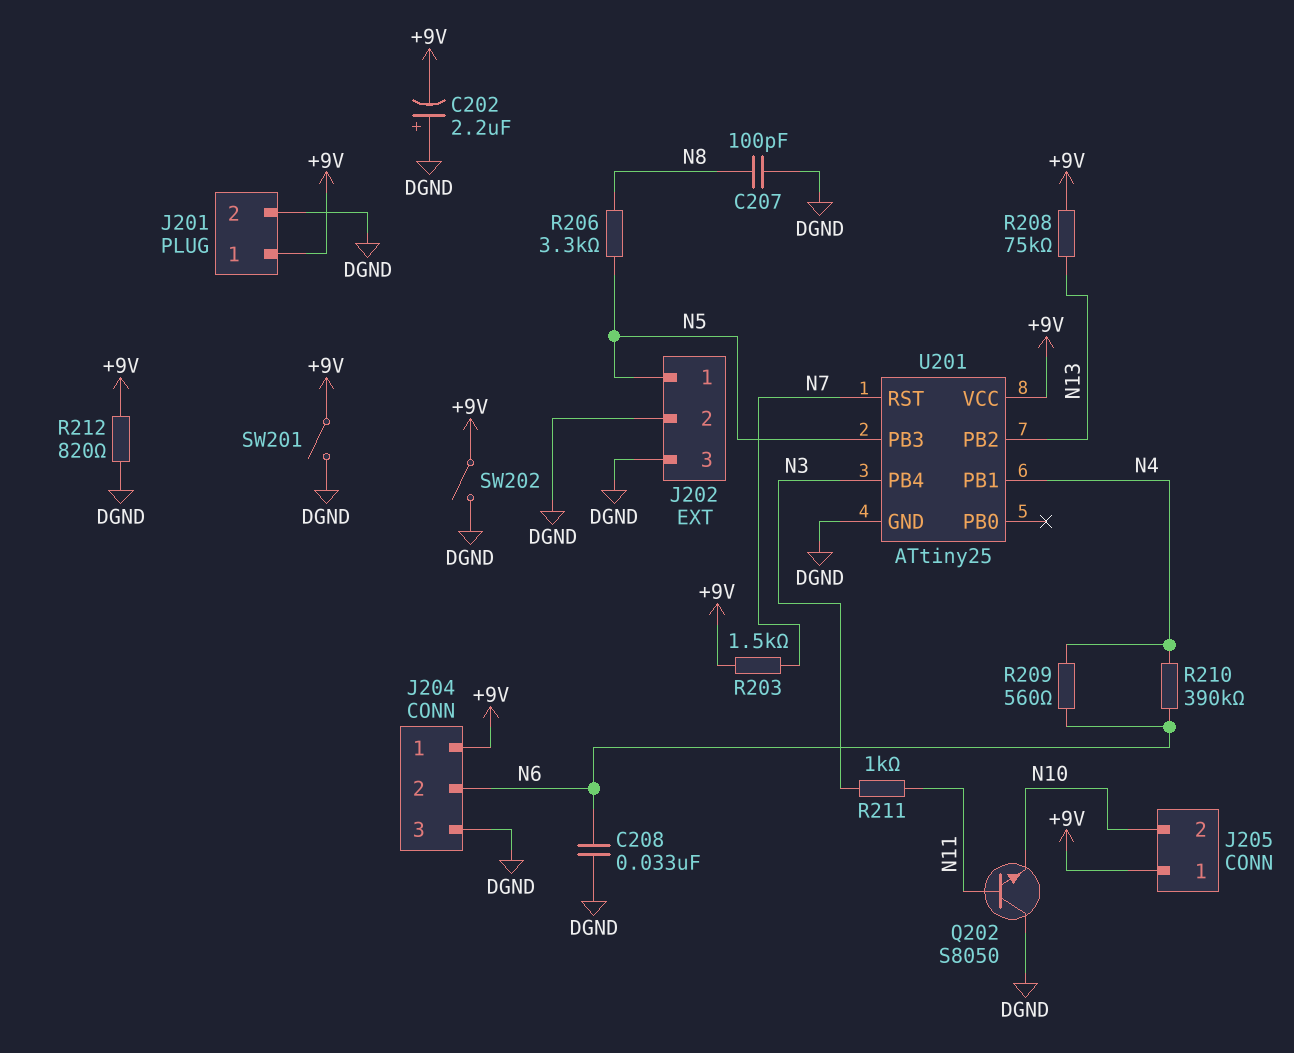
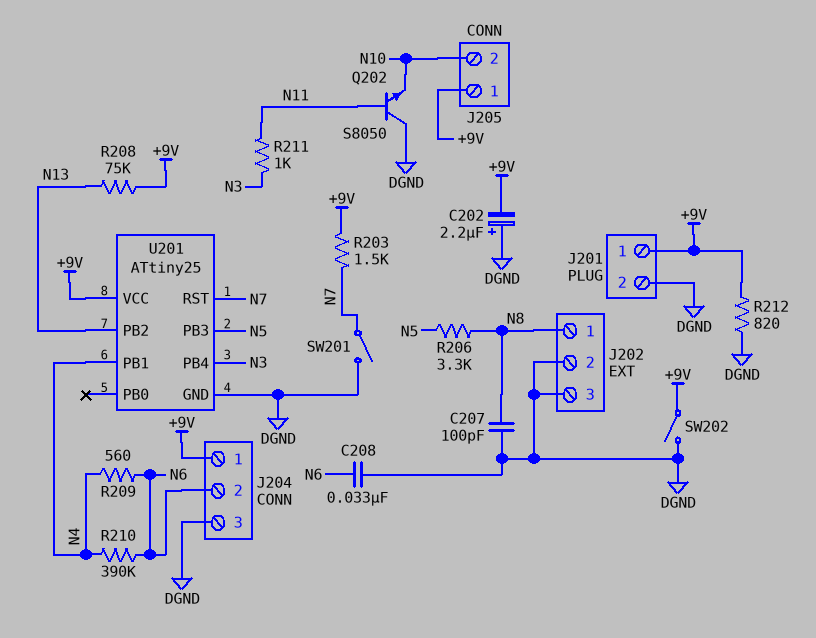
J202 pin 1: N5 -> N8
SW201: switch (+9V, DGND) -> switch (DGND, N7)

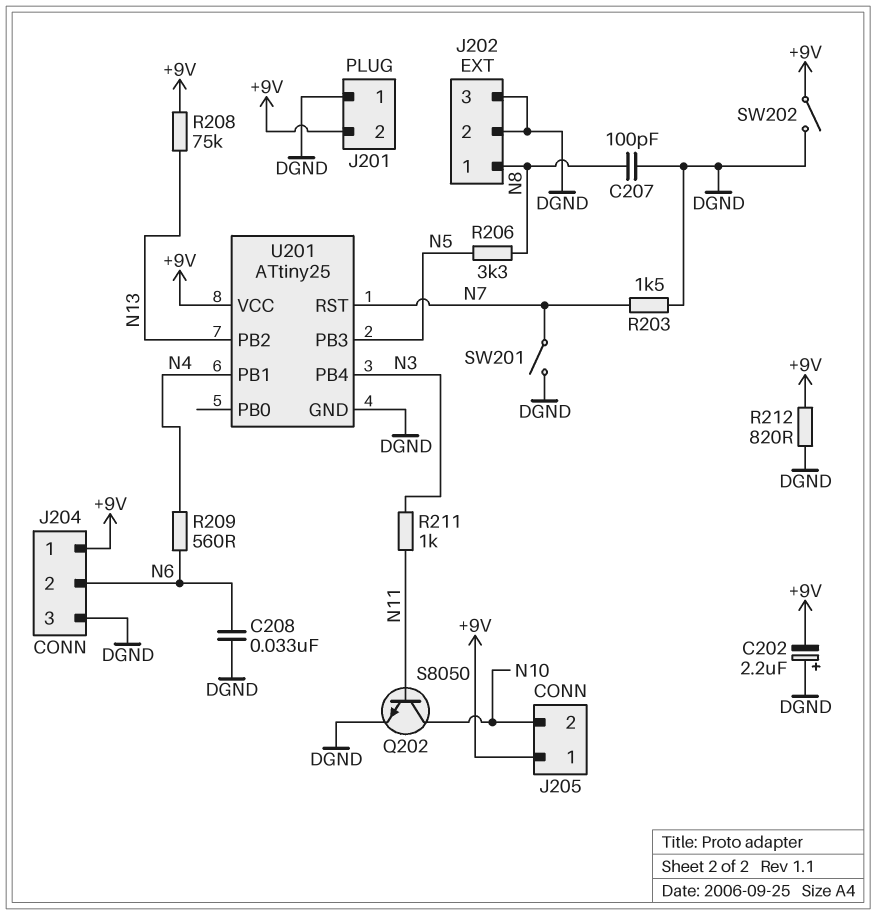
J201 pin 1: +9V -> DGND
J201 pin 2: DGND -> +9V
Q202: NPN S8050 (B N11, C DGND, E N10) -> NPN S8050 (B N11, C N10, E DGND)
R203: 1.5k (+9V, N7) -> 1.5k (DGND, N7)
R210: 390k (N4, N6) -> none

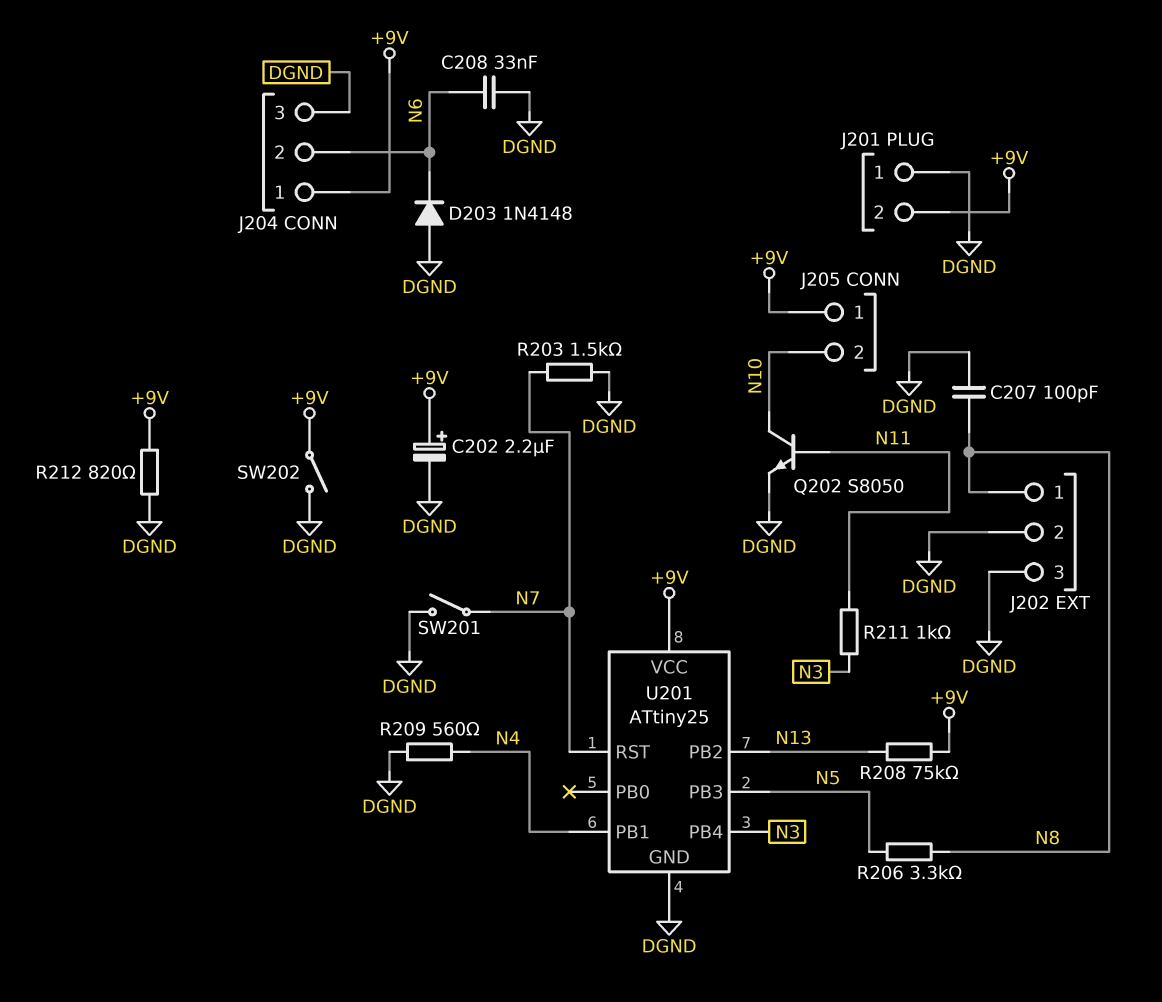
C202: 2.2uF (plus DGND, minus +9V) -> 2.2uF (plus +9V, minus DGND)
D203: none -> diode 1N4148 (A DGND, K N6)
R209: 560 (N4, N6) -> 560 (DGND, N4)

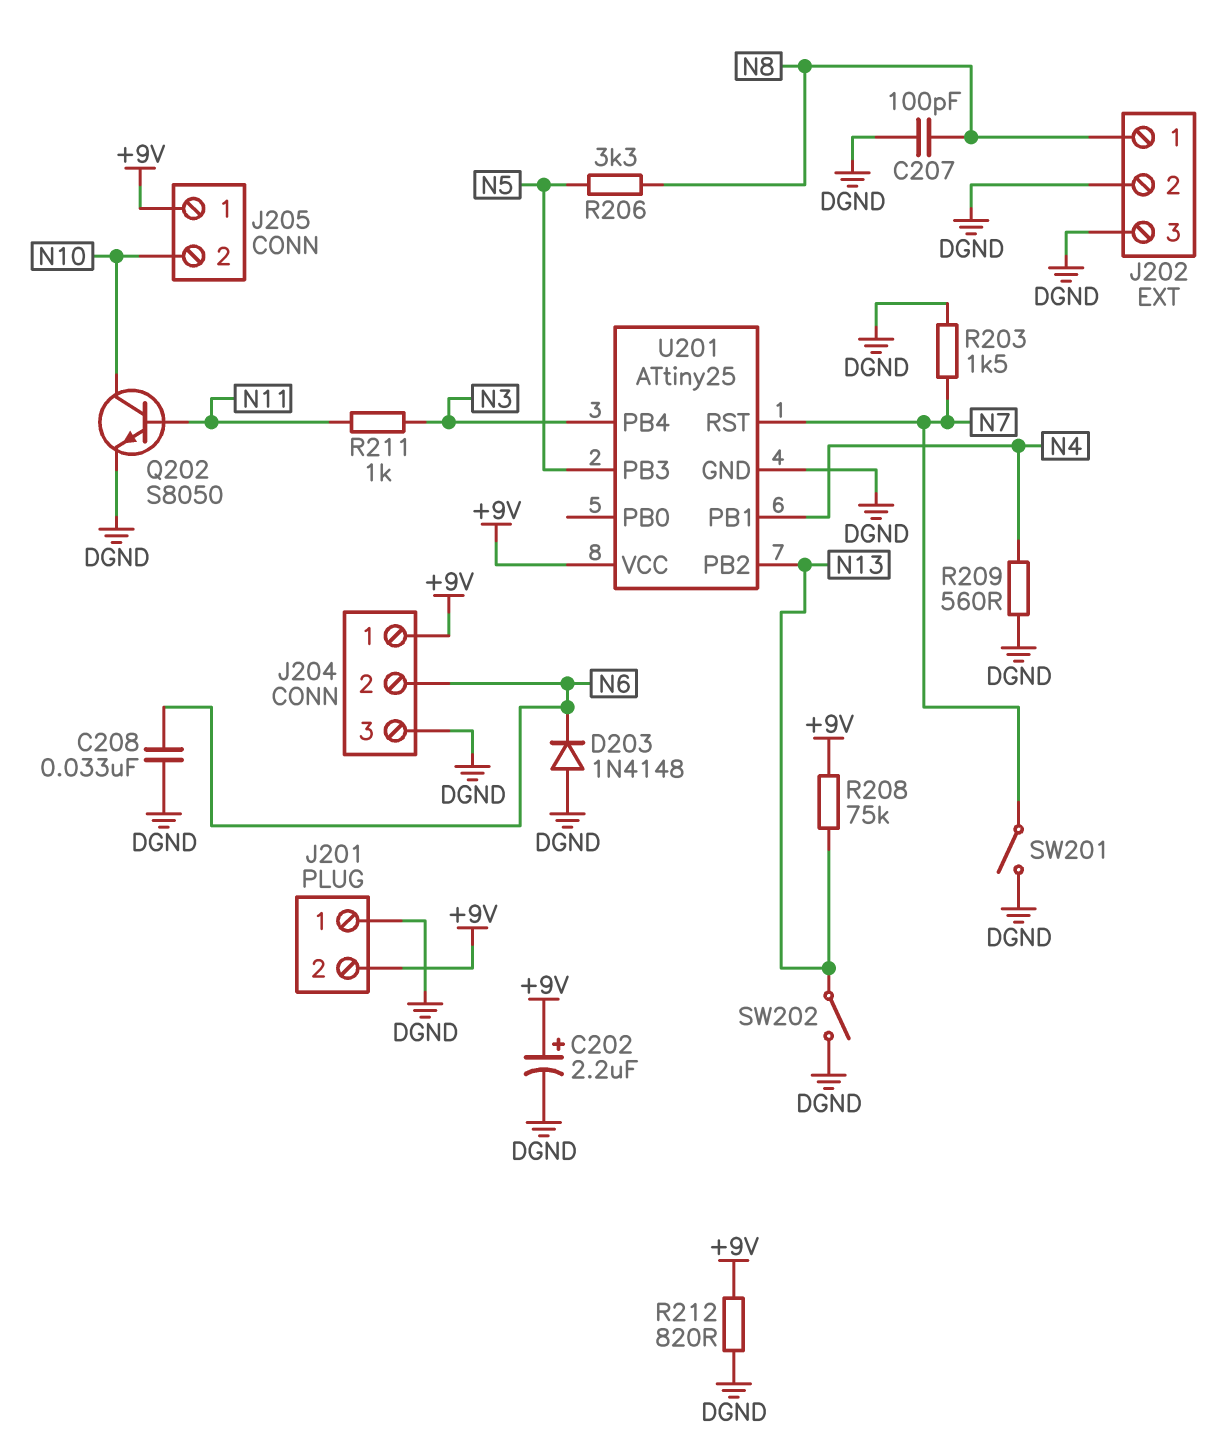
SW202: switch (+9V, DGND) -> switch (DGND, N13)

